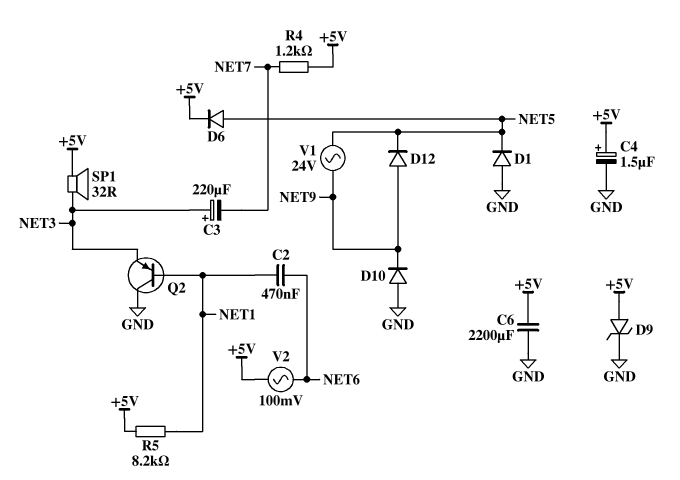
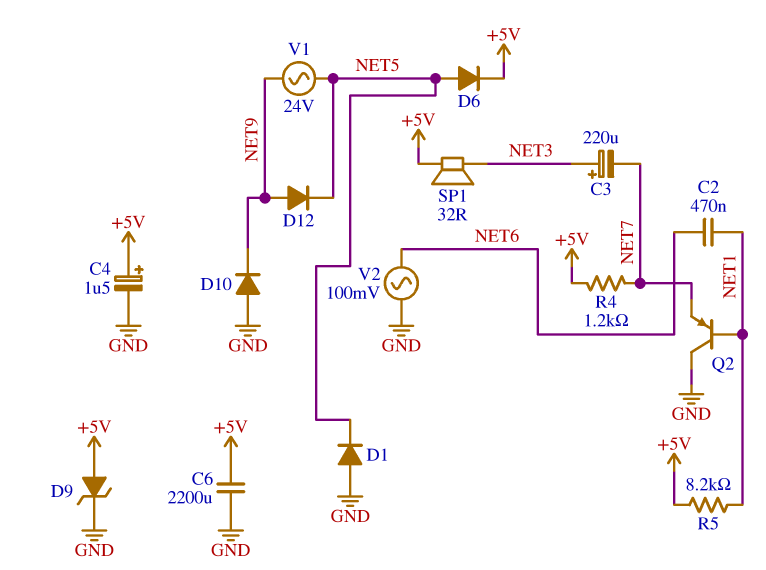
Q2: PNP (B NET1, C GND, E NET3) -> PNP (B NET1, C GND, E NET7)
V2: AC 100mV (+5V, NET6) -> AC 100mV (GND, NET6)

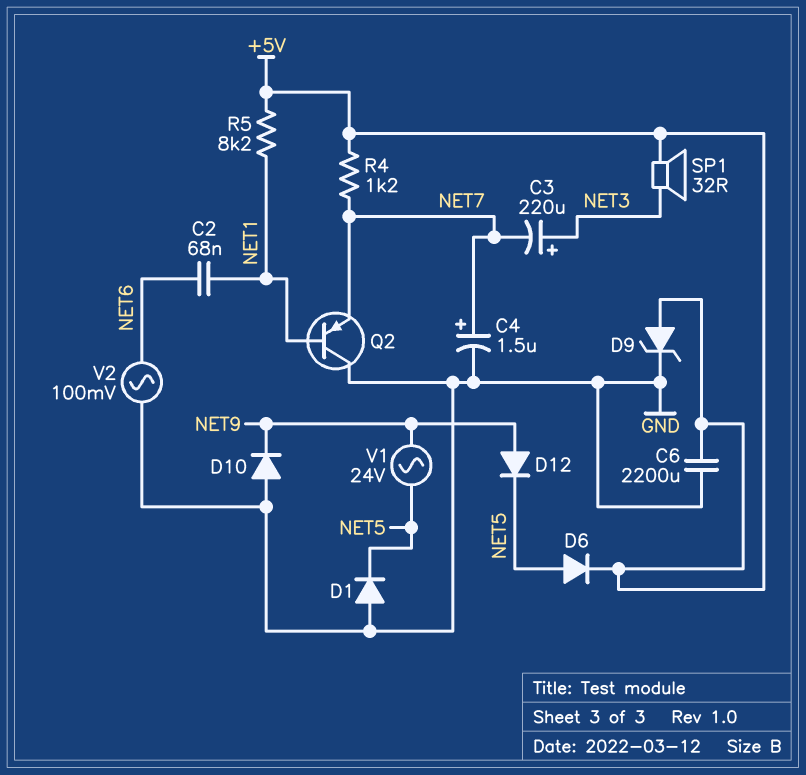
C2: 470nF (NET1, NET6) -> 68nF (NET1, NET6)
C4: 1.5uF (plus +5V, minus GND) -> 1.5uF (plus NET7, minus GND)

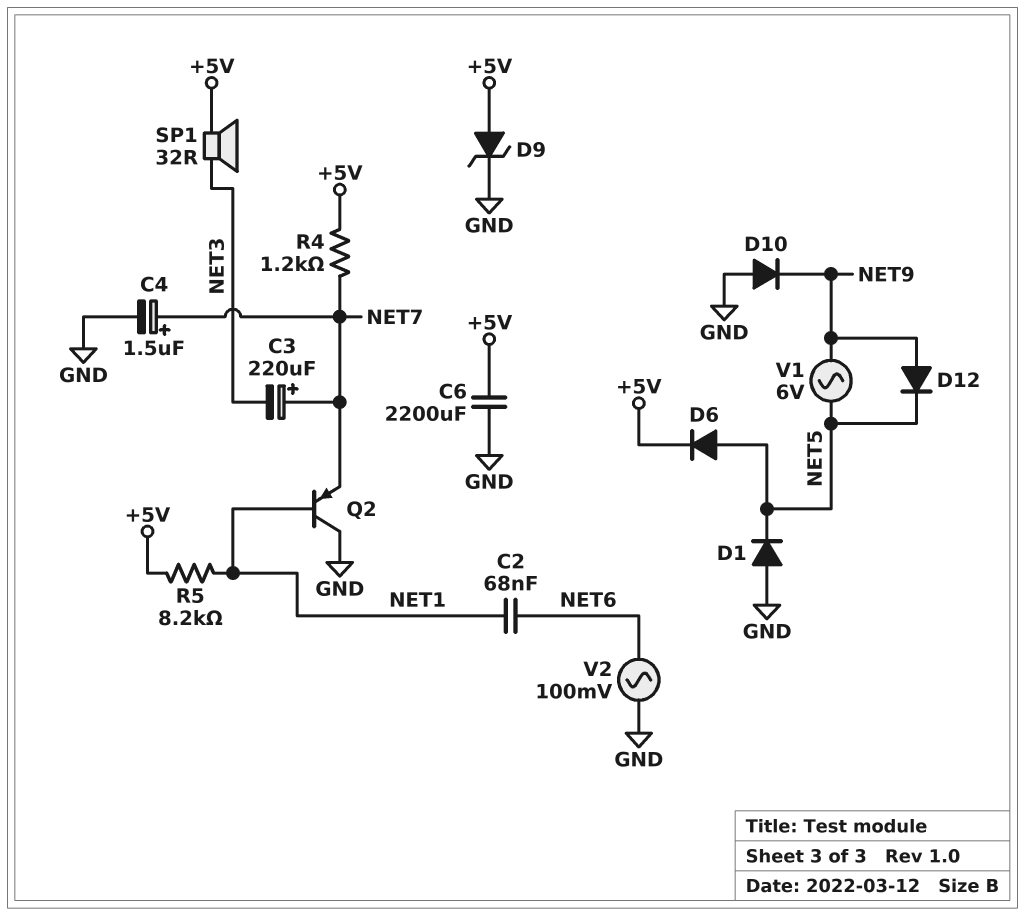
C3: 220uF (plus NET3, minus NET7) -> 220uF (plus NET7, minus NET3)
V1: AC 24V (NET5, NET9) -> AC 6V (NET5, NET9)

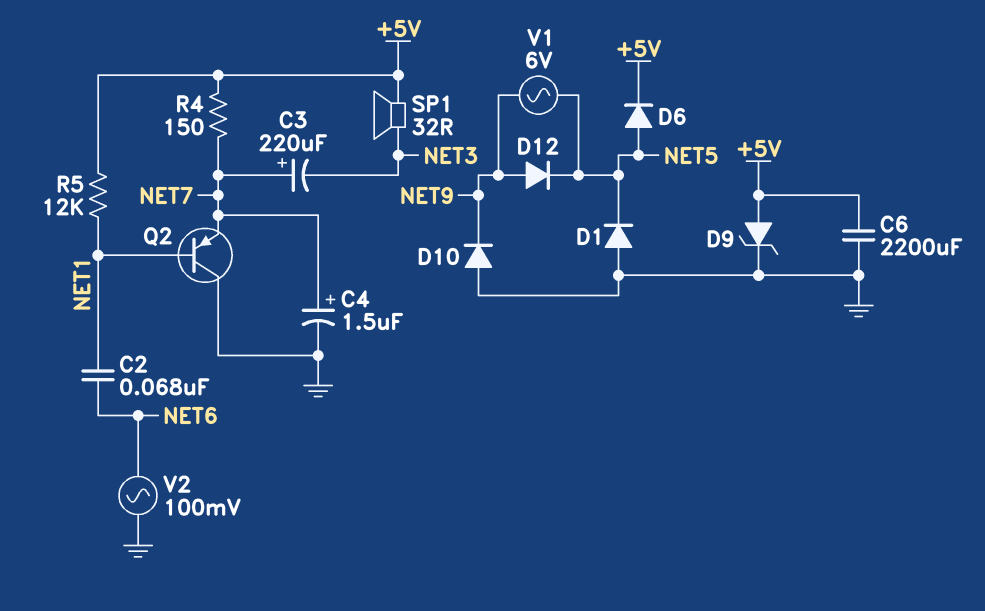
R4: 1.2k (+5V, NET7) -> 150 (+5V, NET7)
R5: 8.2k (+5V, NET1) -> 12k (+5V, NET1)

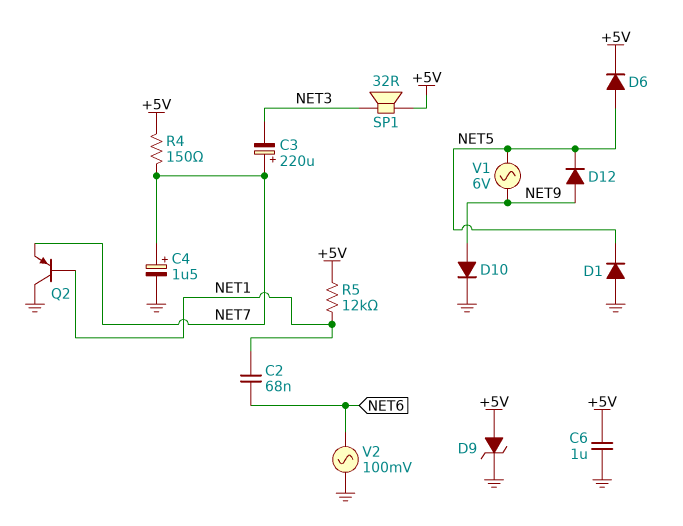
C6: 2200uF (+5V, GND) -> 1uF (+5V, GND)
D10: diode (A GND, K NET9) -> diode (A NET9, K GND)

